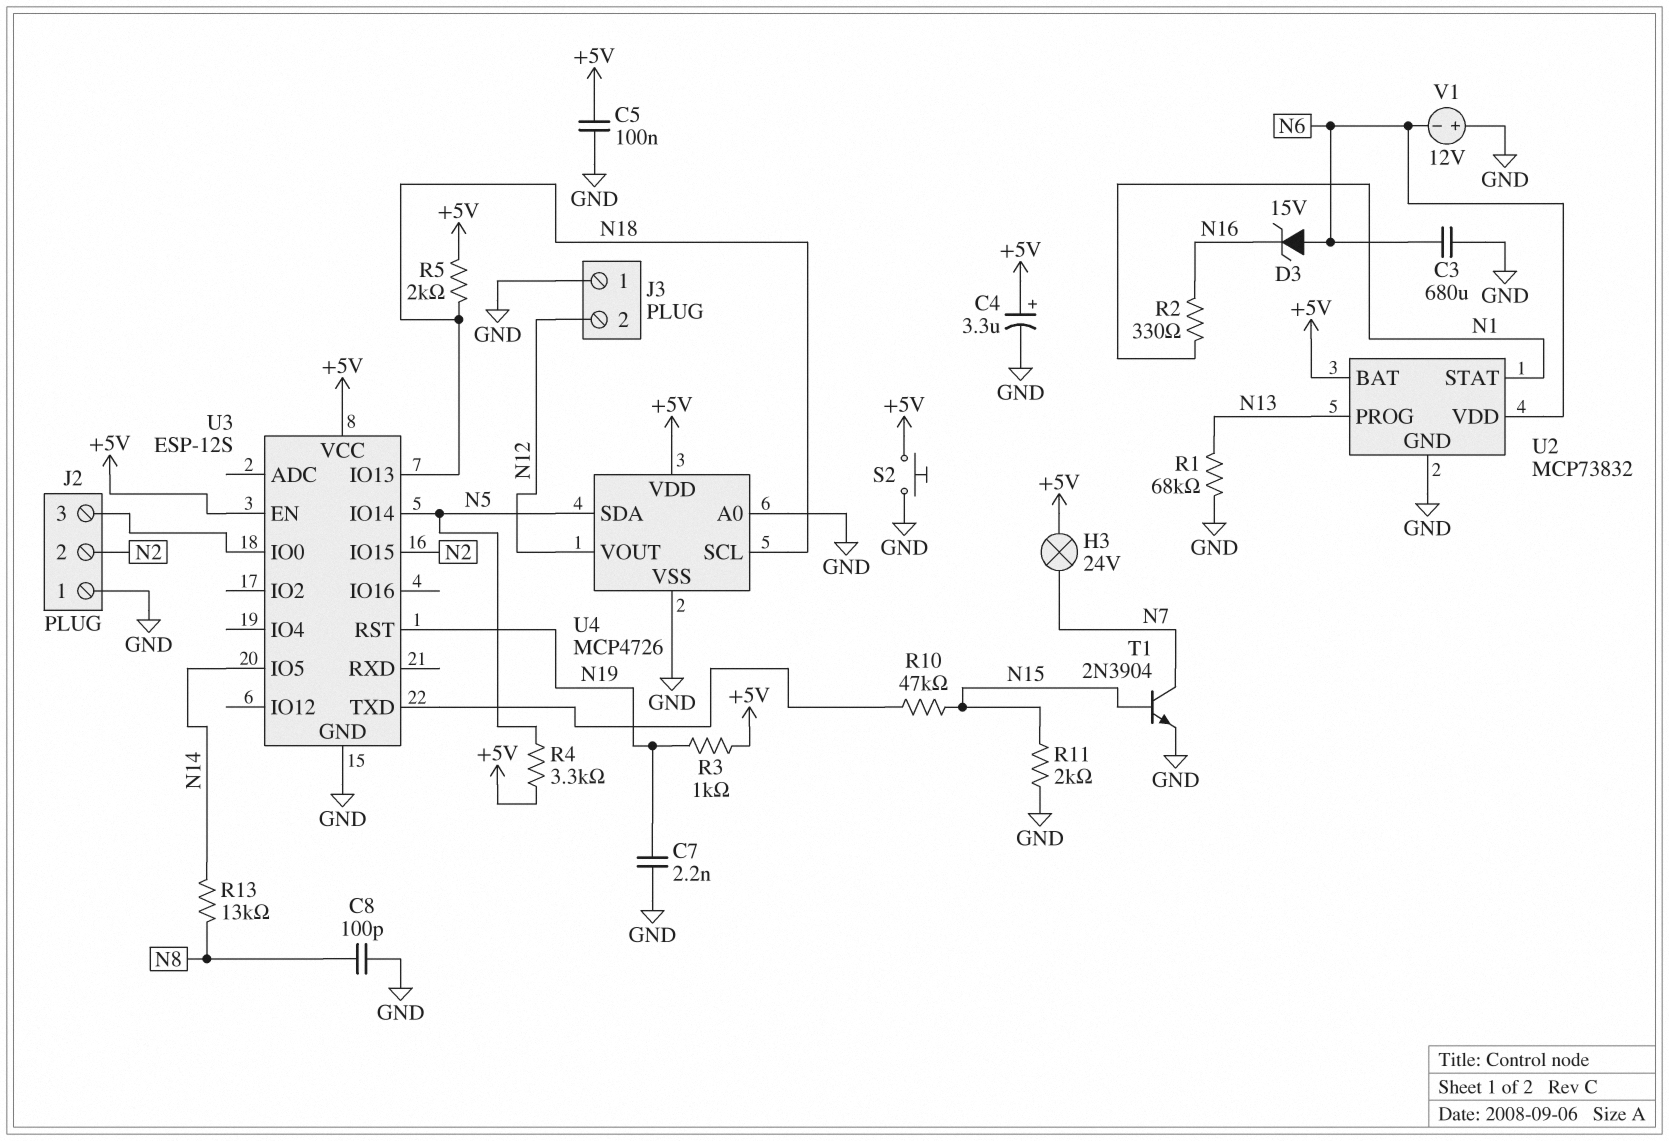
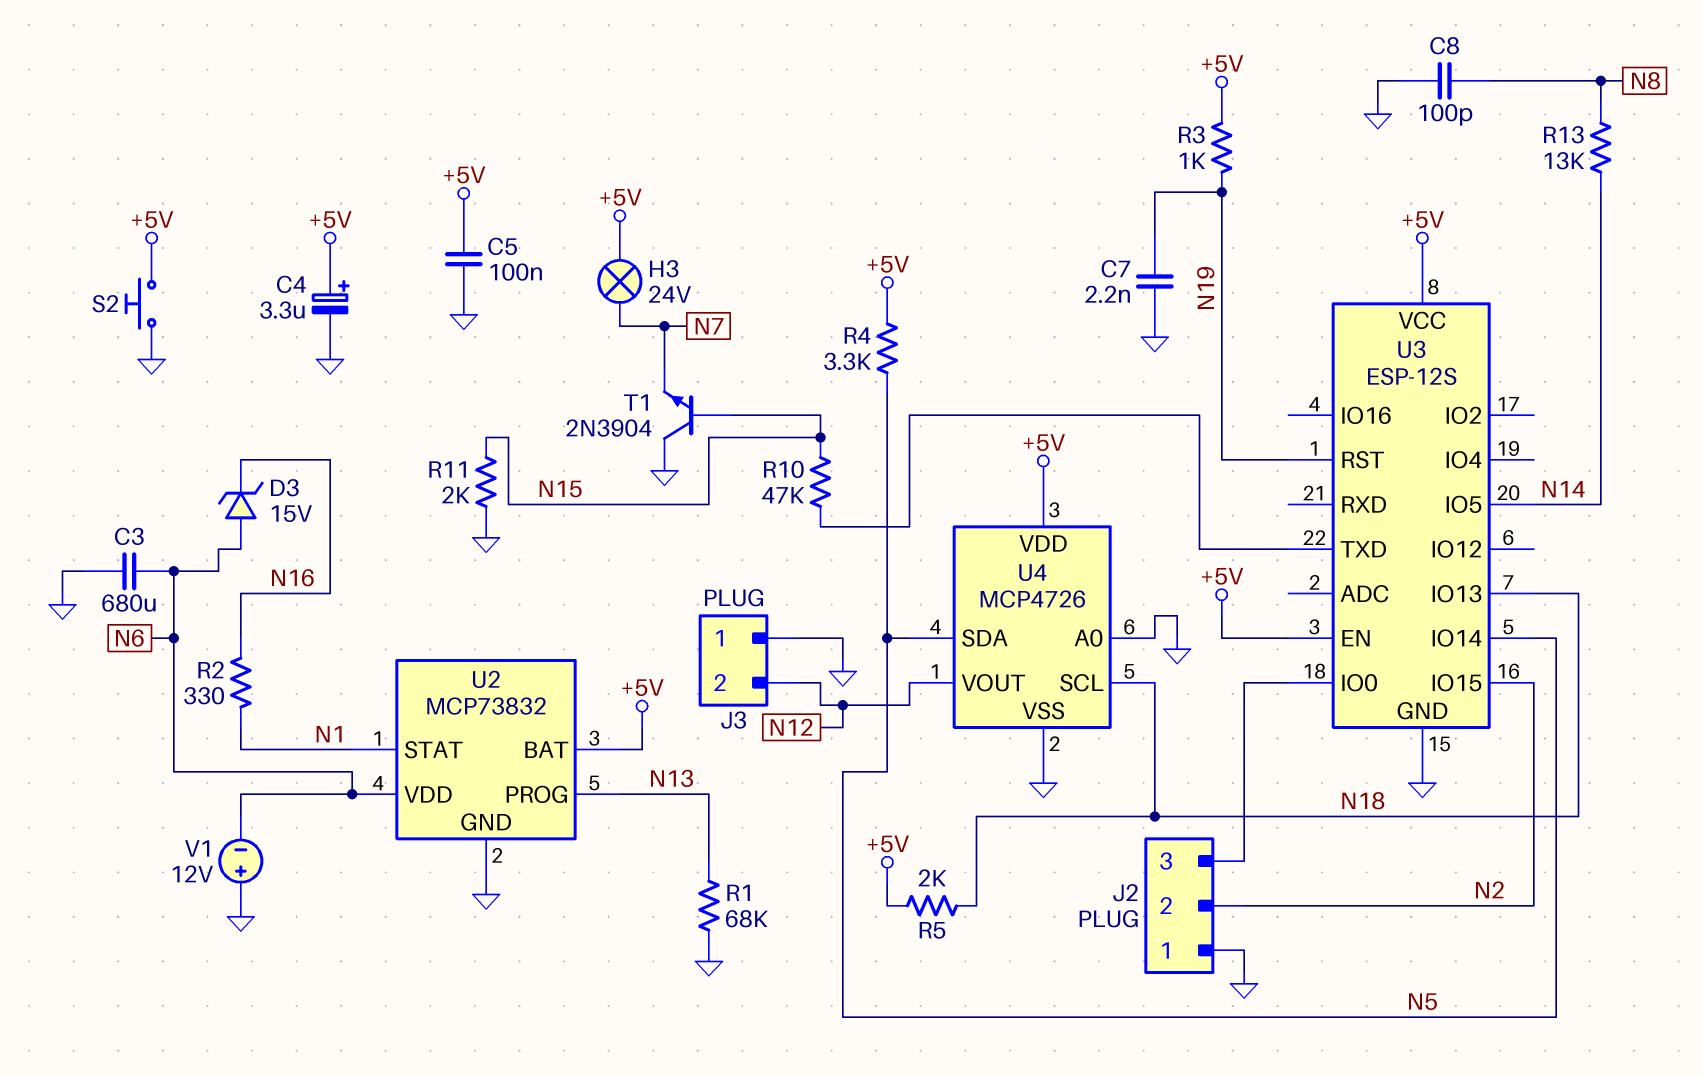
T1: NPN 2N3904 (B N15, C N7, E GND) -> NPN 2N3904 (B N15, C GND, E N7)

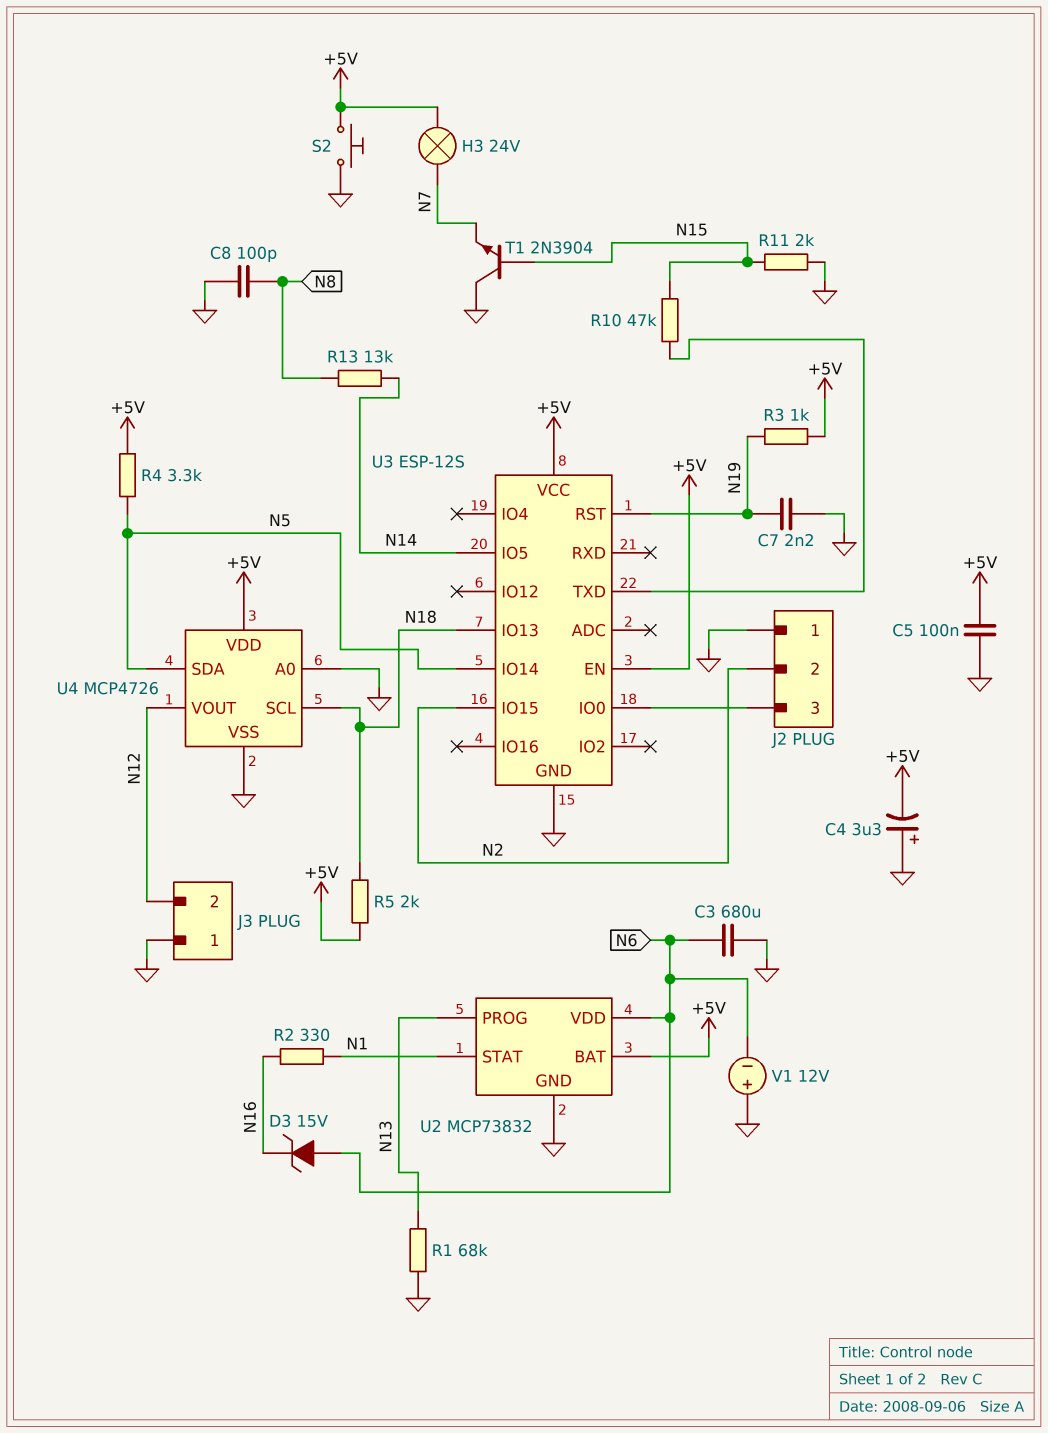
C4: 3.3uF (plus +5V, minus GND) -> 3.3uF (plus GND, minus +5V)

